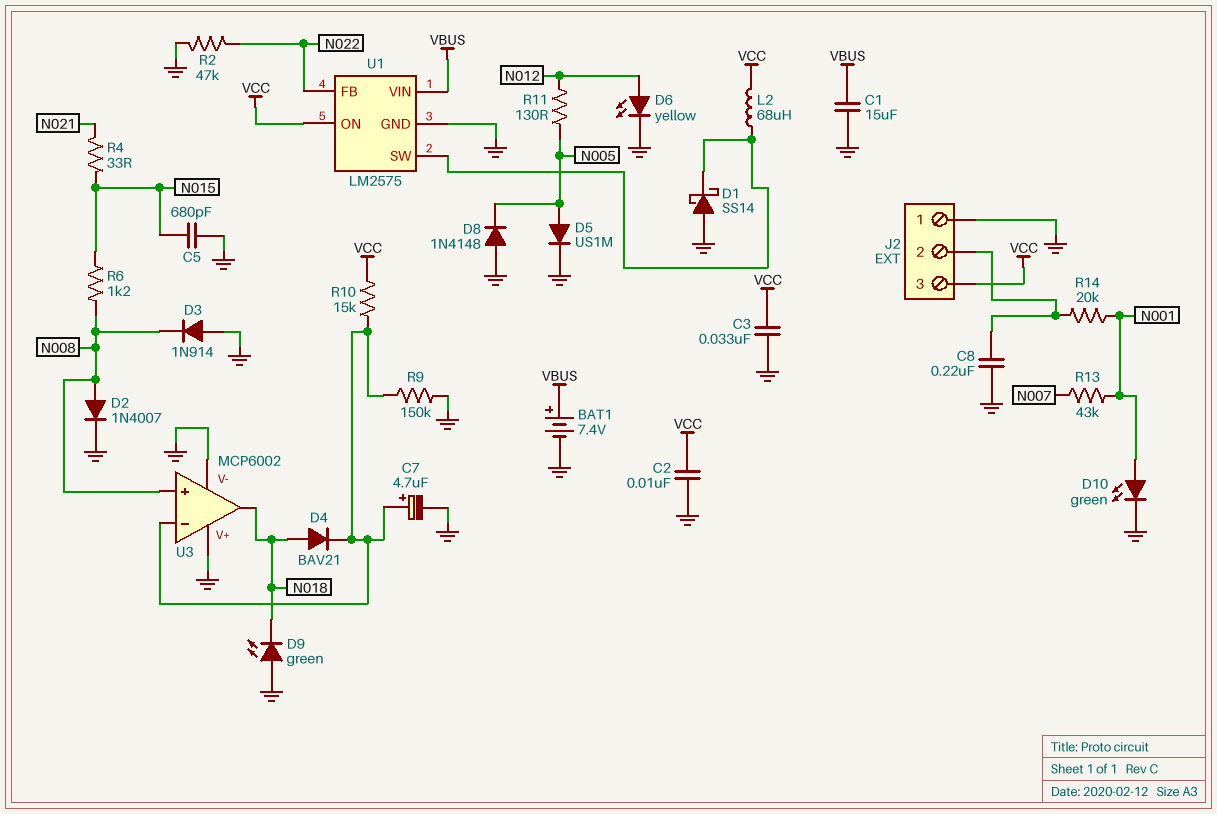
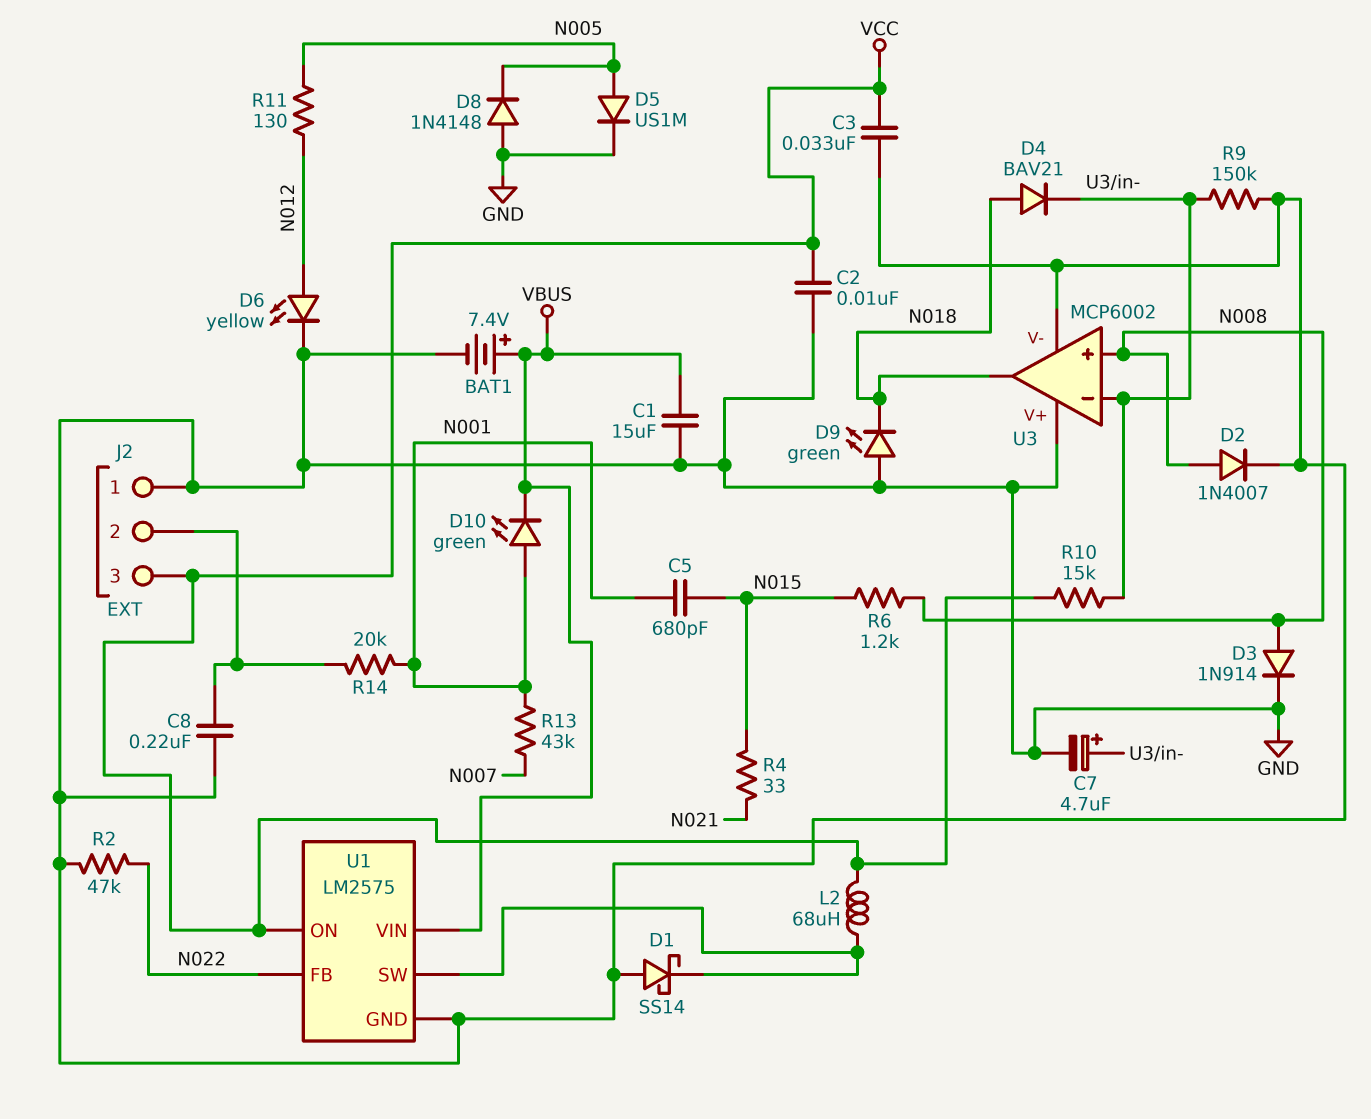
C5: 680pF (GND, N015) -> 680pF (N001, N015)
D3: diode 1N914 (A GND, K N008) -> diode 1N914 (A N008, K GND)
D10: LED green (A N001, K GND) -> LED green (A N001, K VBUS)

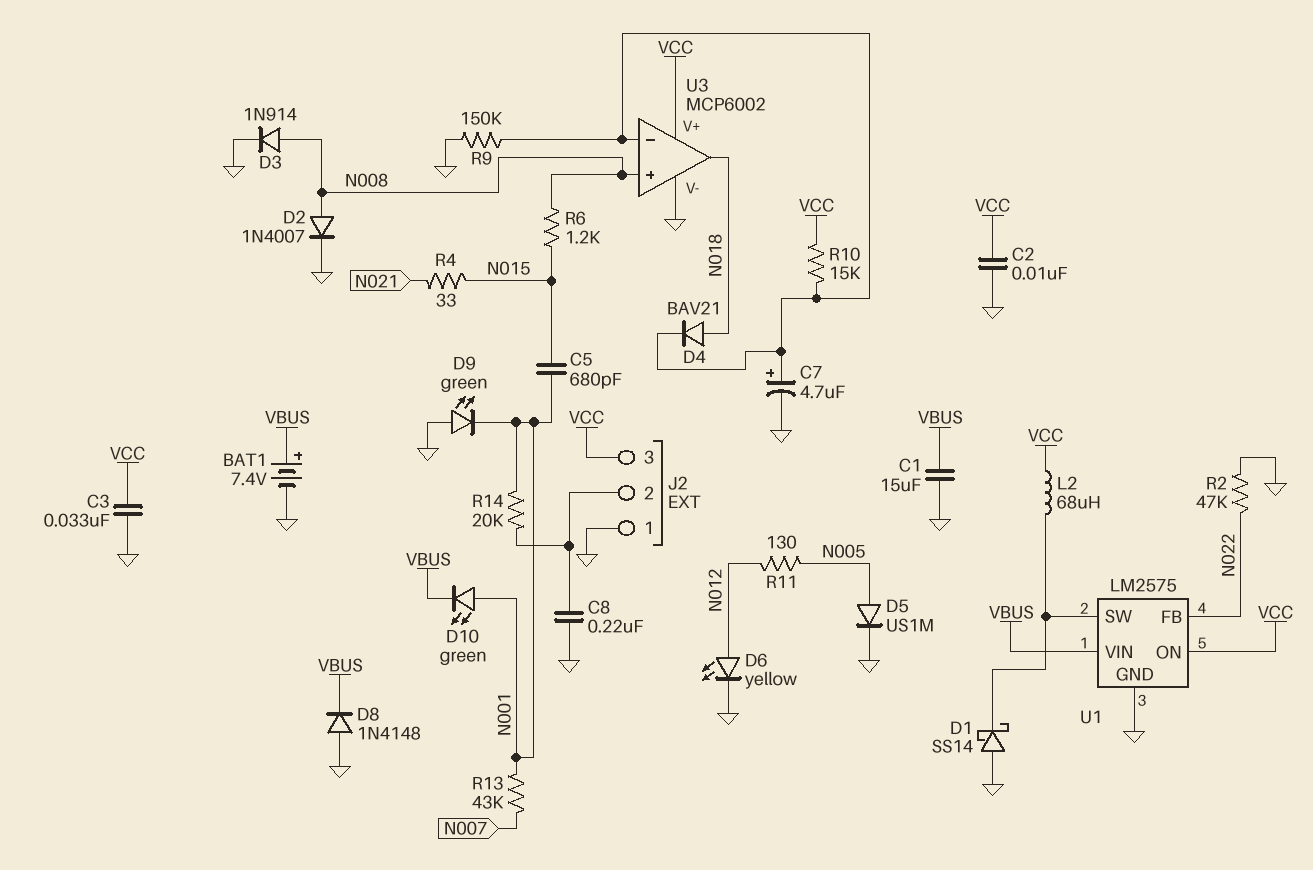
D8: diode 1N4148 (A GND, K N005) -> diode 1N4148 (A GND, K VBUS)
D9: LED green (A GND, K N018) -> LED green (A GND, K N001)
U3 pin V+: GND -> VCC

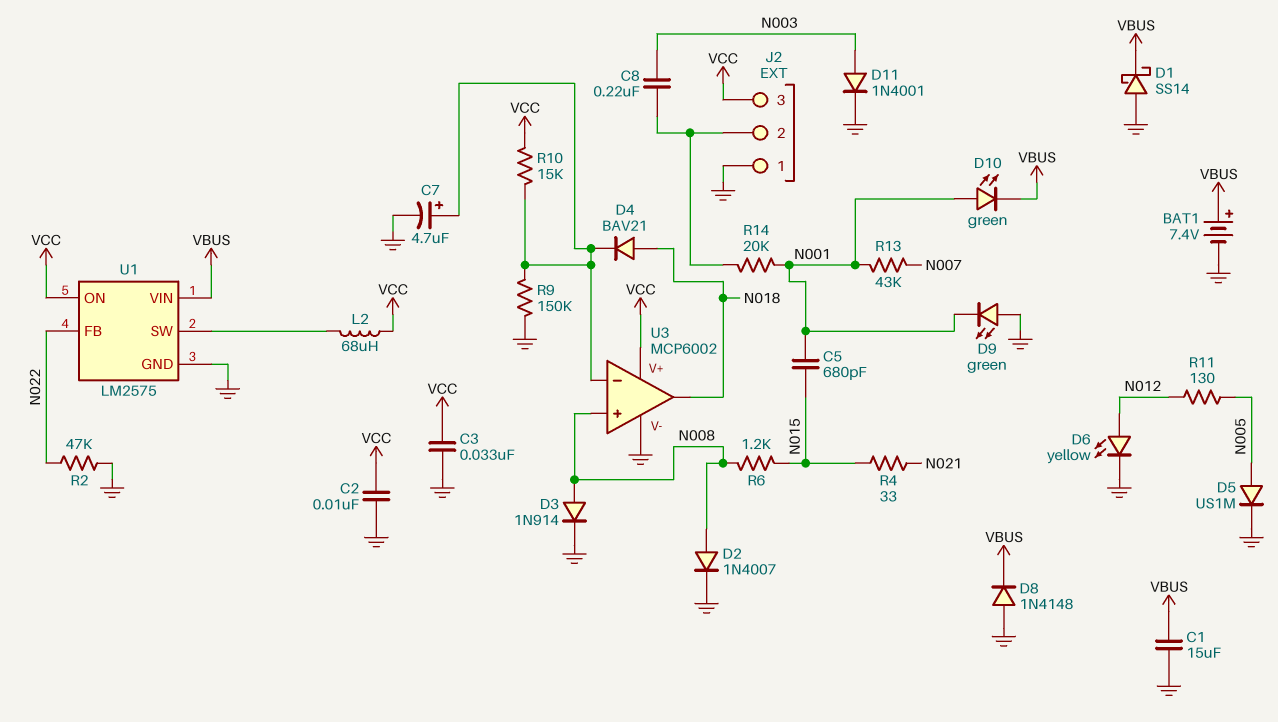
C8: 220nF (GND, J2/2) -> 220nF (J2/2, N003)
D1: schottky SS14 (A GND, K U1/SW) -> schottky SS14 (A GND, K VBUS)
D11: none -> diode 1N4001 (A N003, K GND)

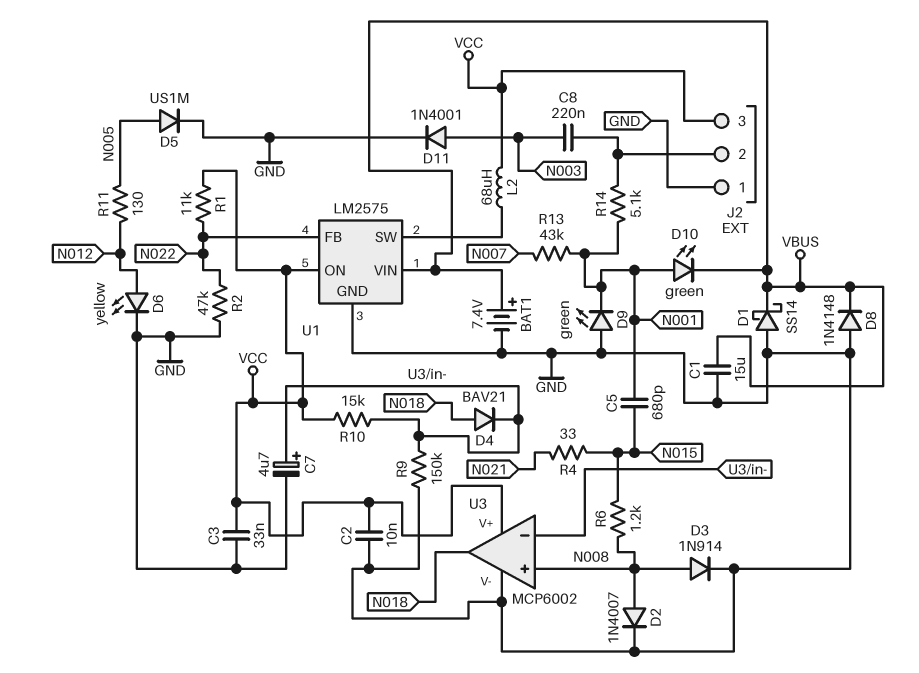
R1: none -> 11k (N022, VCC)
R14: 20k (J2/2, N001) -> 5.1k (J2/2, N001)

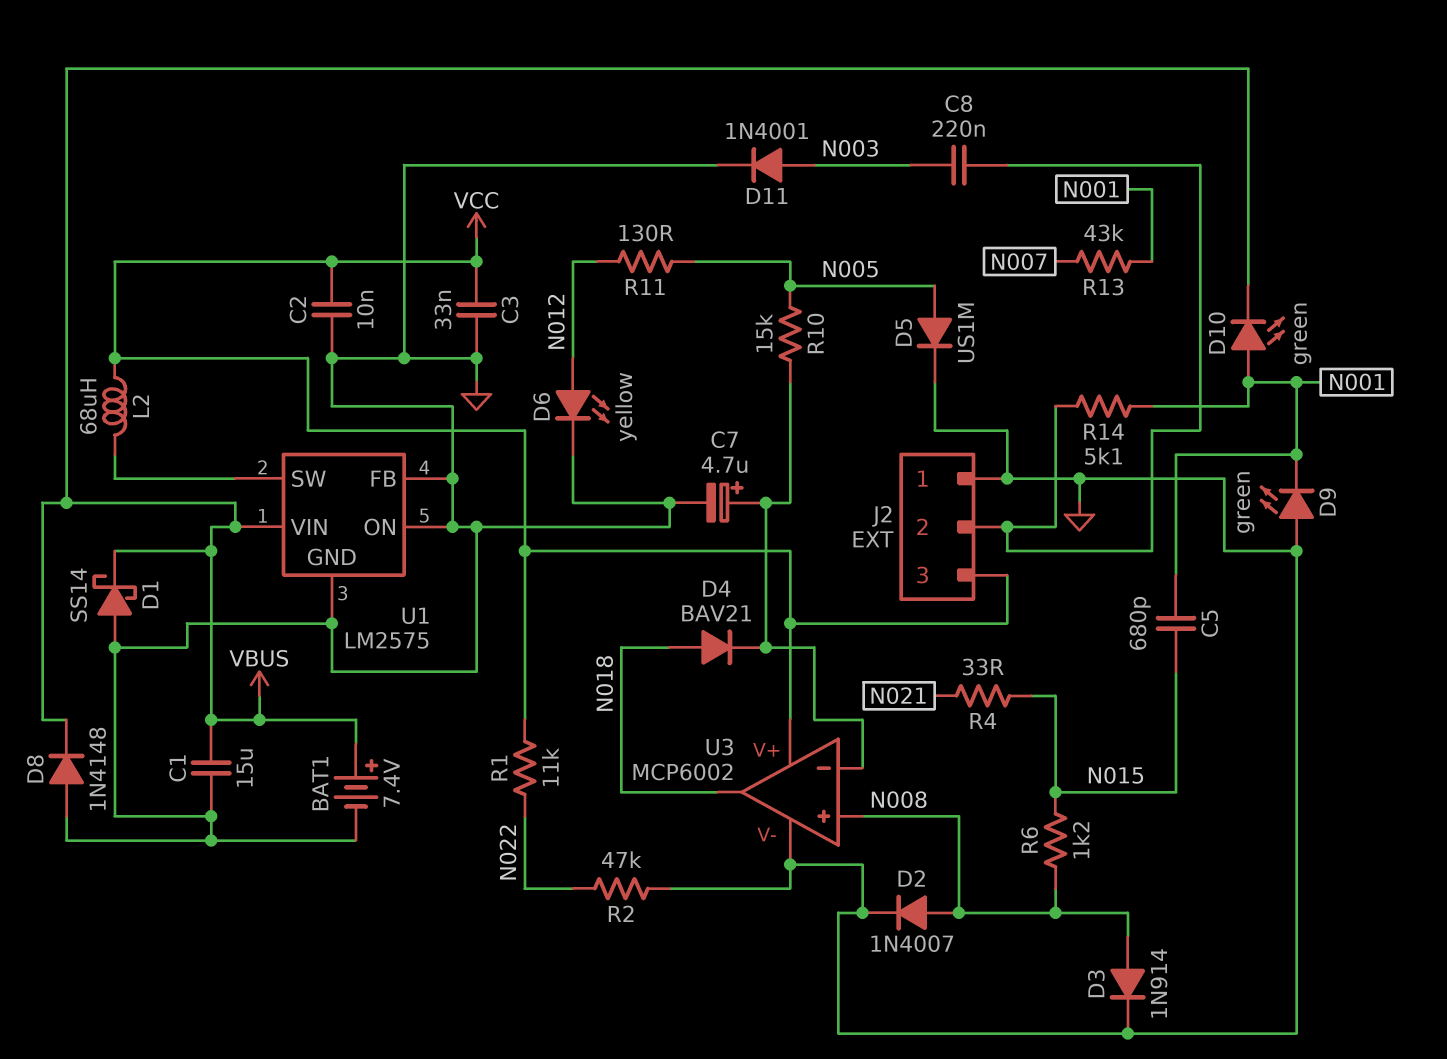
R9: 150k (GND, U3/in-) -> none
R10: 15k (U3/in-, VCC) -> 15k (N005, U3/in-)
U1 pin FB: N022 -> GND
U1 pin ON: VCC -> GND

